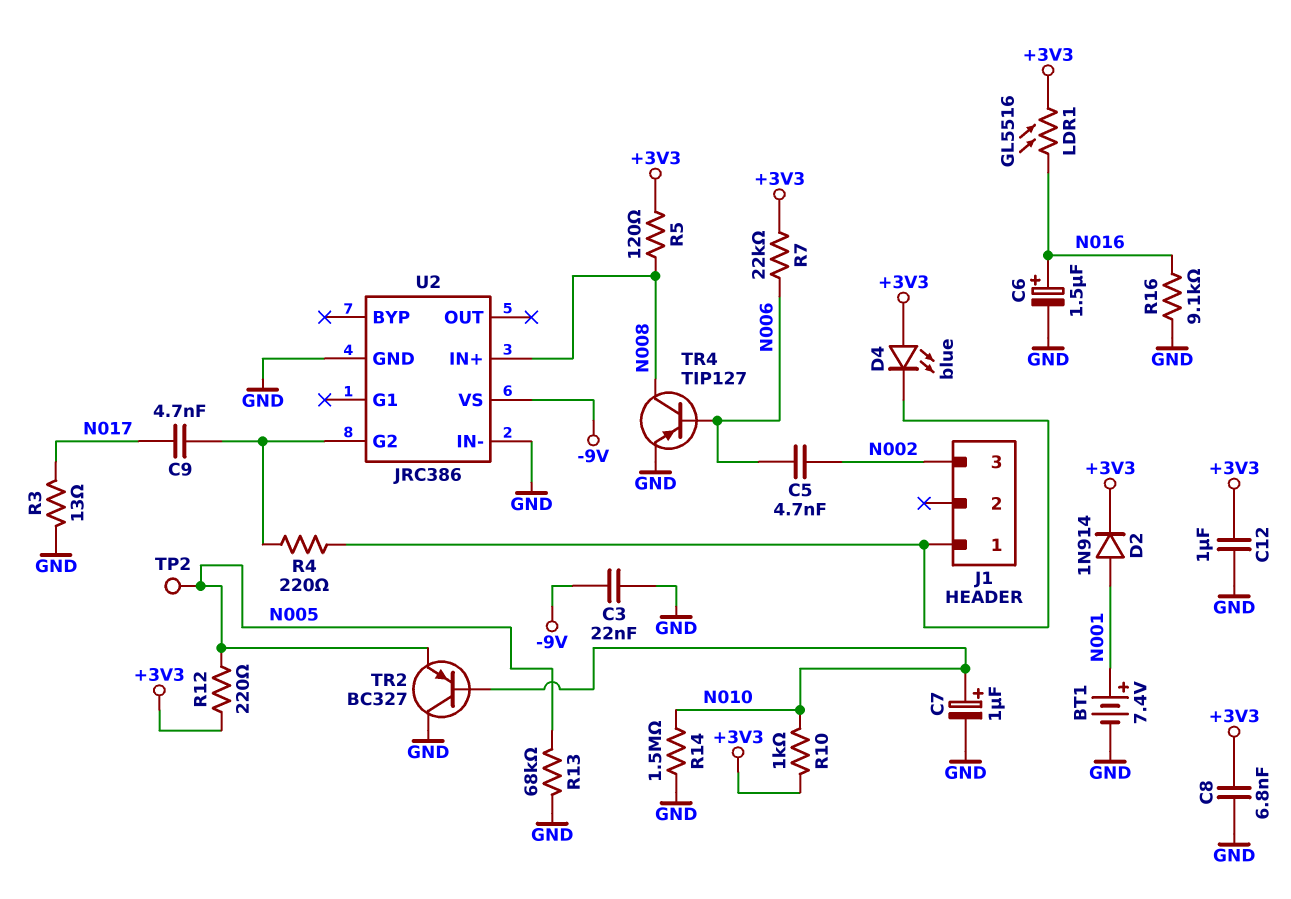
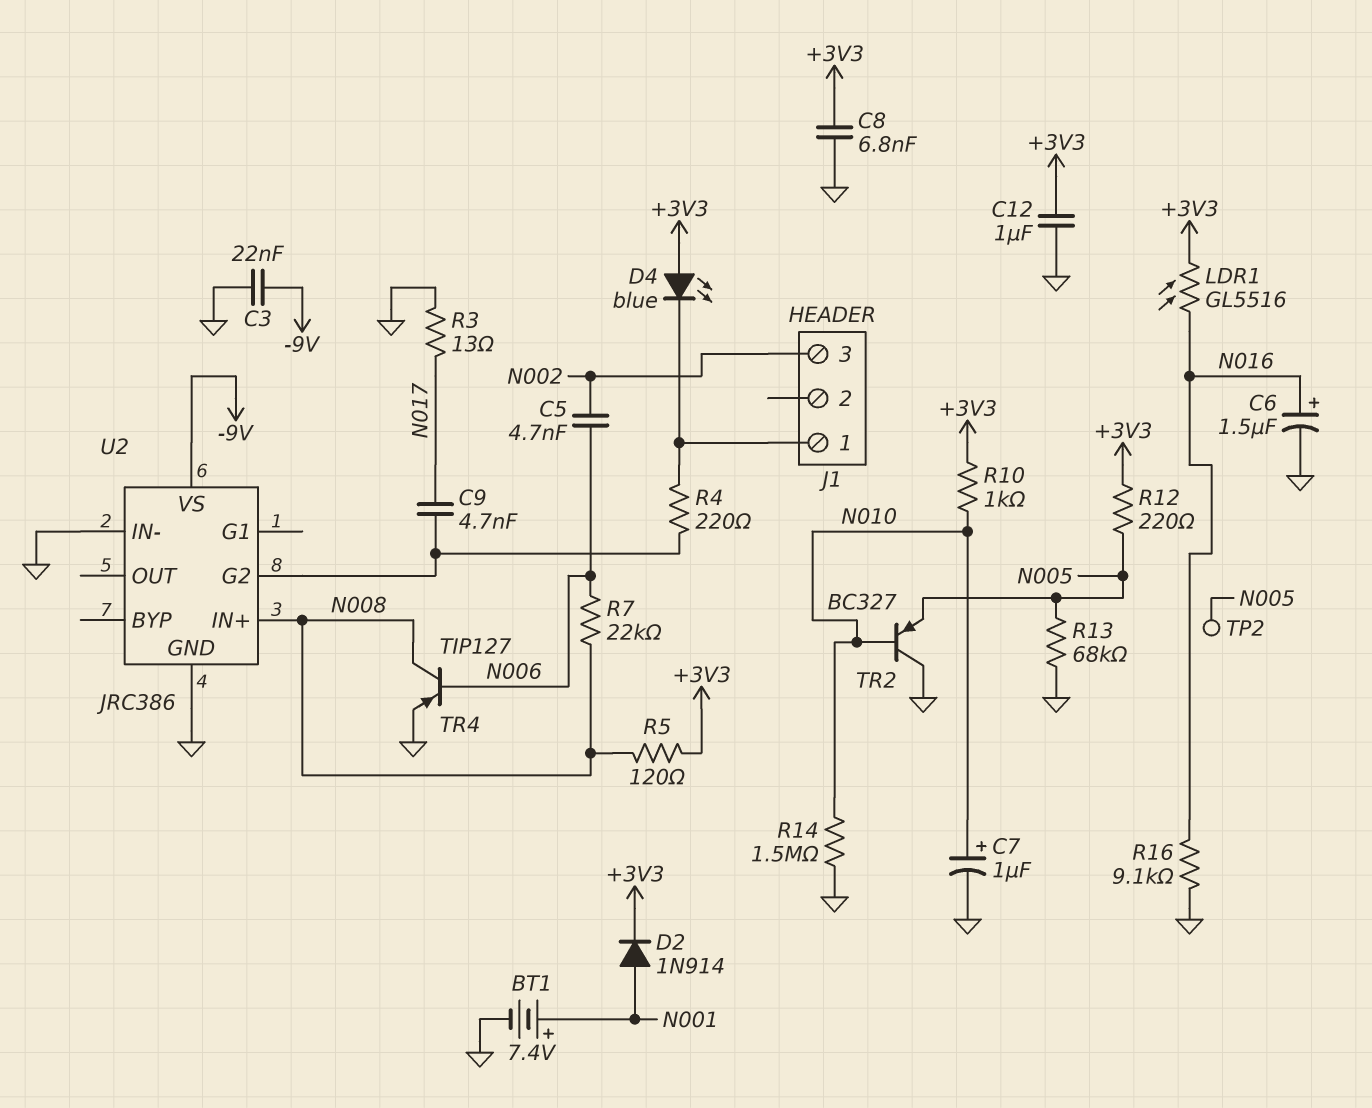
R7: 22k (+3V3, N006) -> 22k (N006, N008)

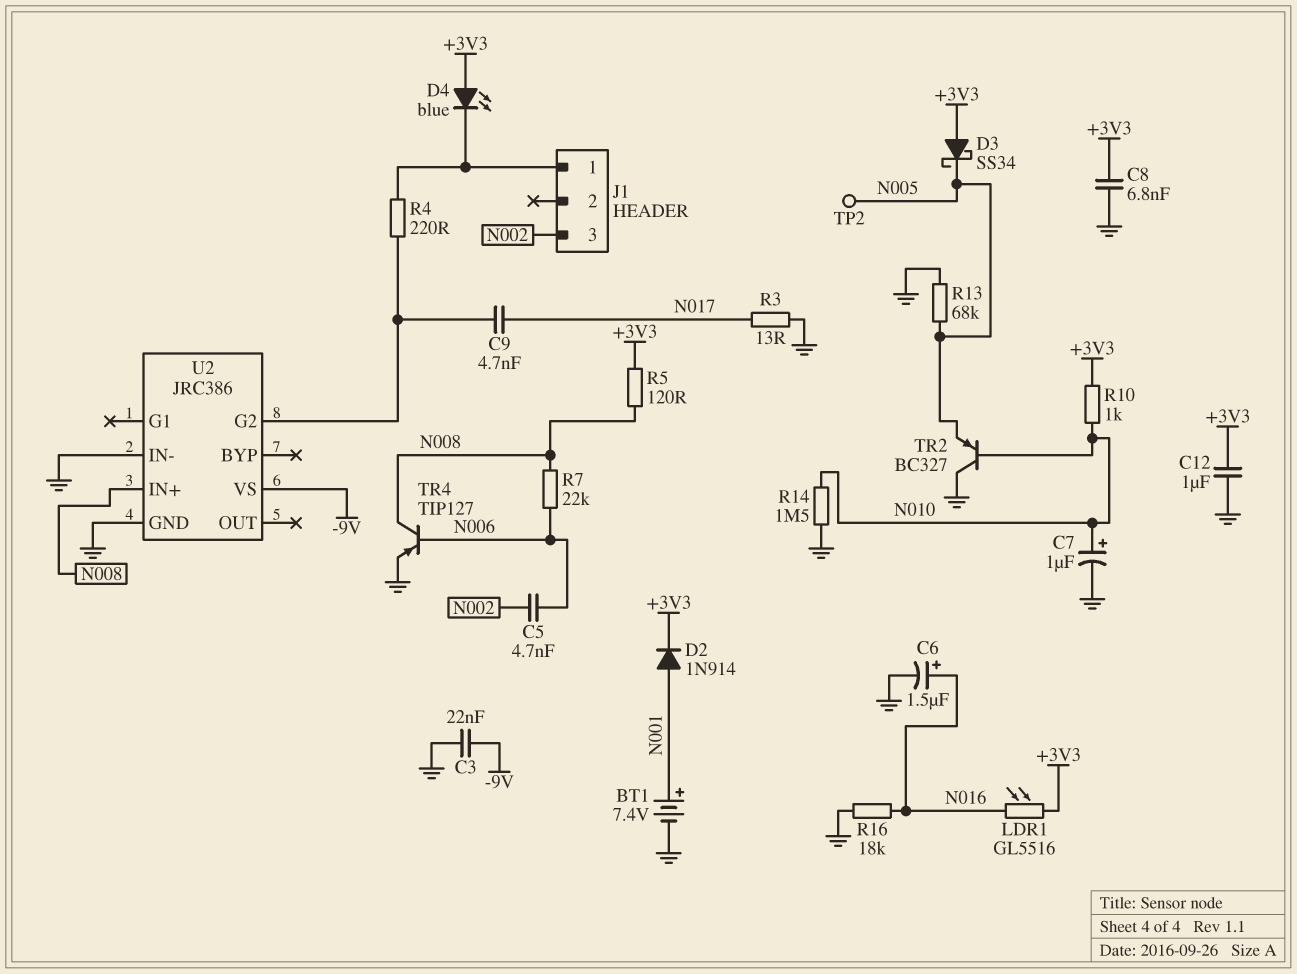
D3: none -> schottky SS34 (A +3V3, K N005)
R12: 220 (+3V3, N005) -> none
R16: 9.1k (GND, N016) -> 18k (GND, N016)

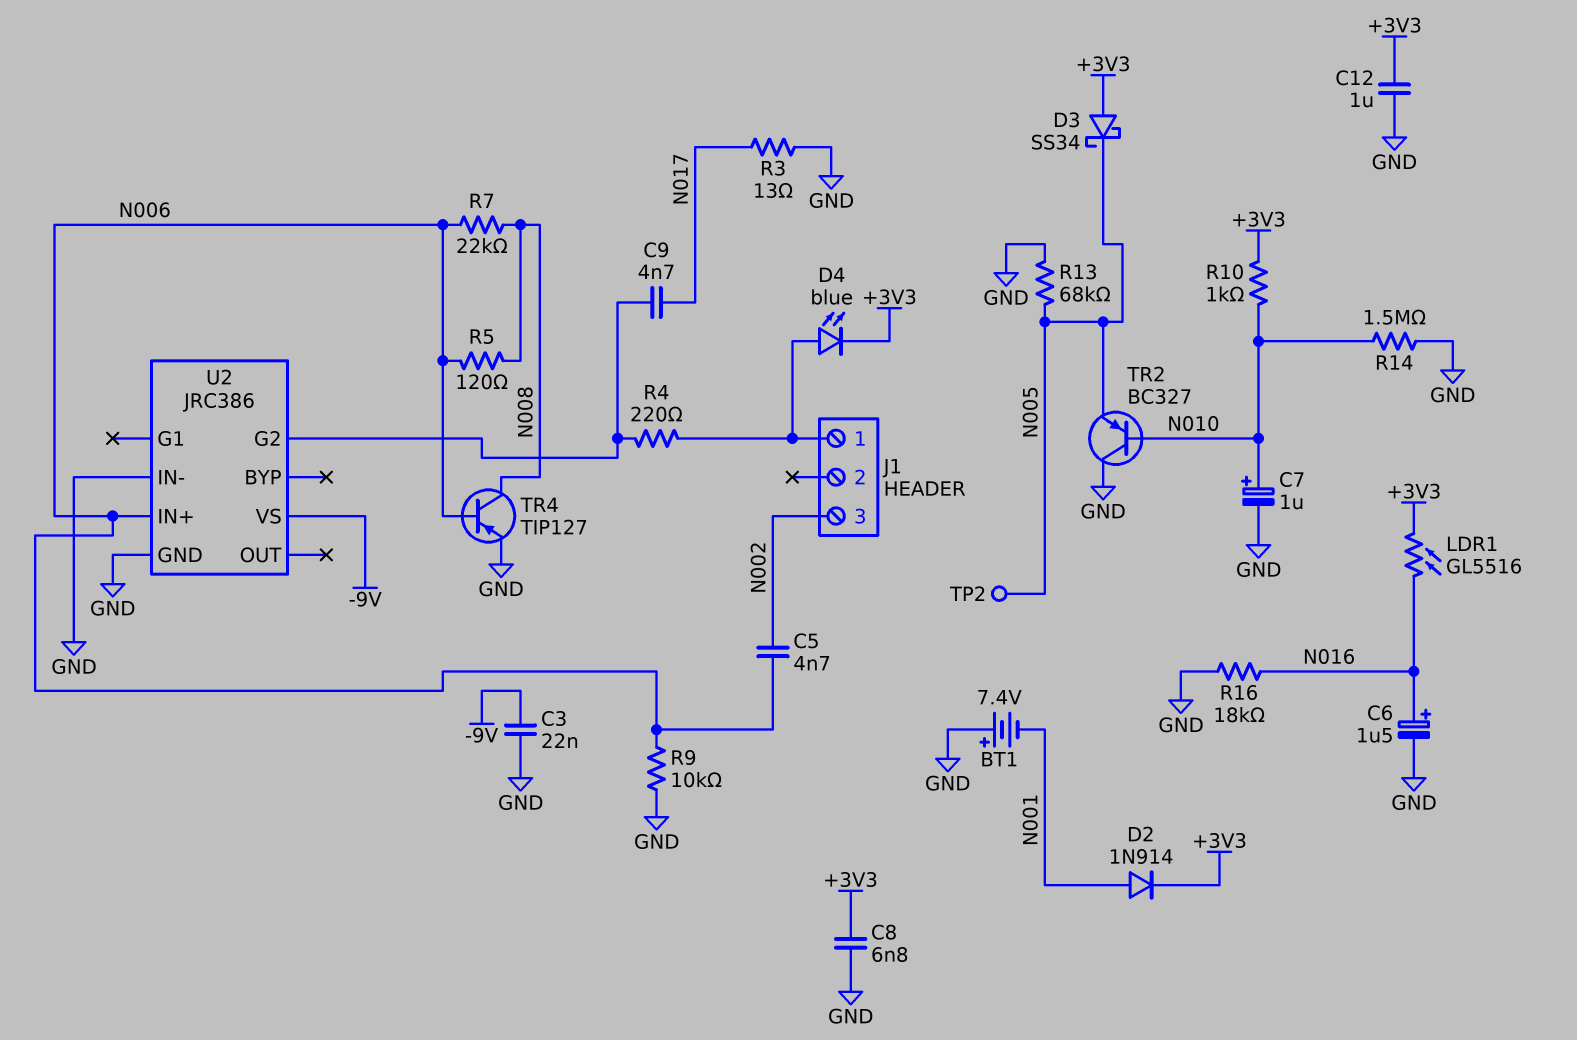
BT1: 7.4V (plus N001, minus GND) -> 7.4V (plus GND, minus N001)
D4: LED blue (A +3V3, K J1/1) -> LED blue (A J1/1, K +3V3)
R5: 120 (+3V3, N008) -> 120 (N006, N008)
R9: none -> 10k (GND, N006)
U2 pin IN+: N008 -> N006

